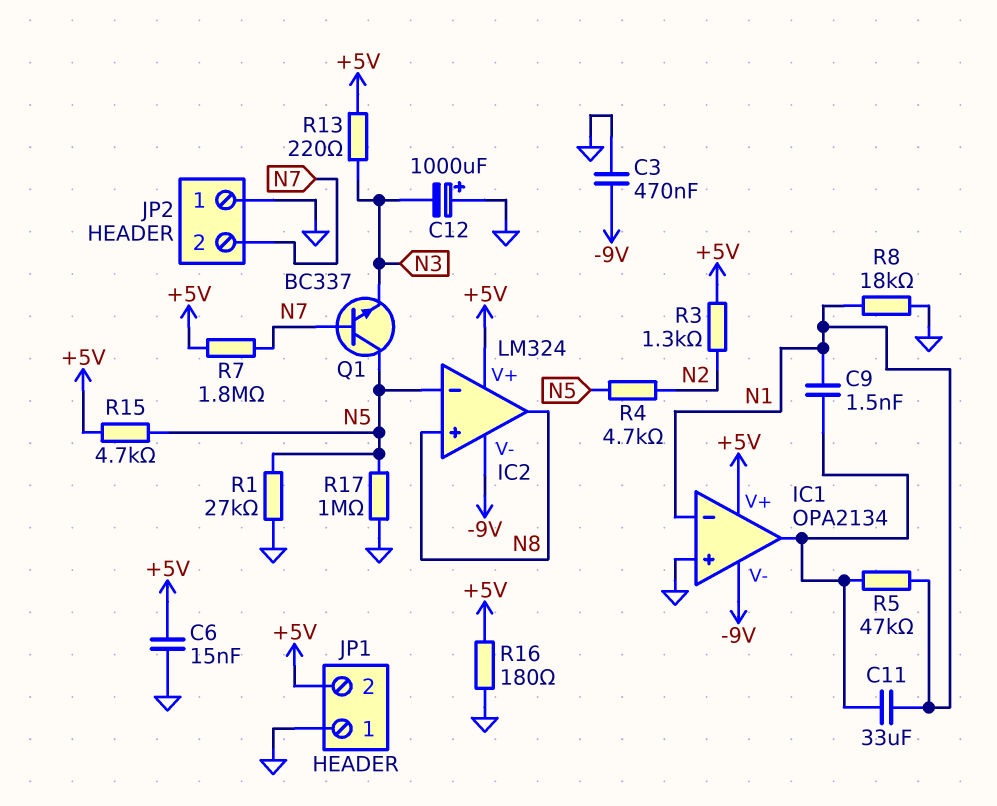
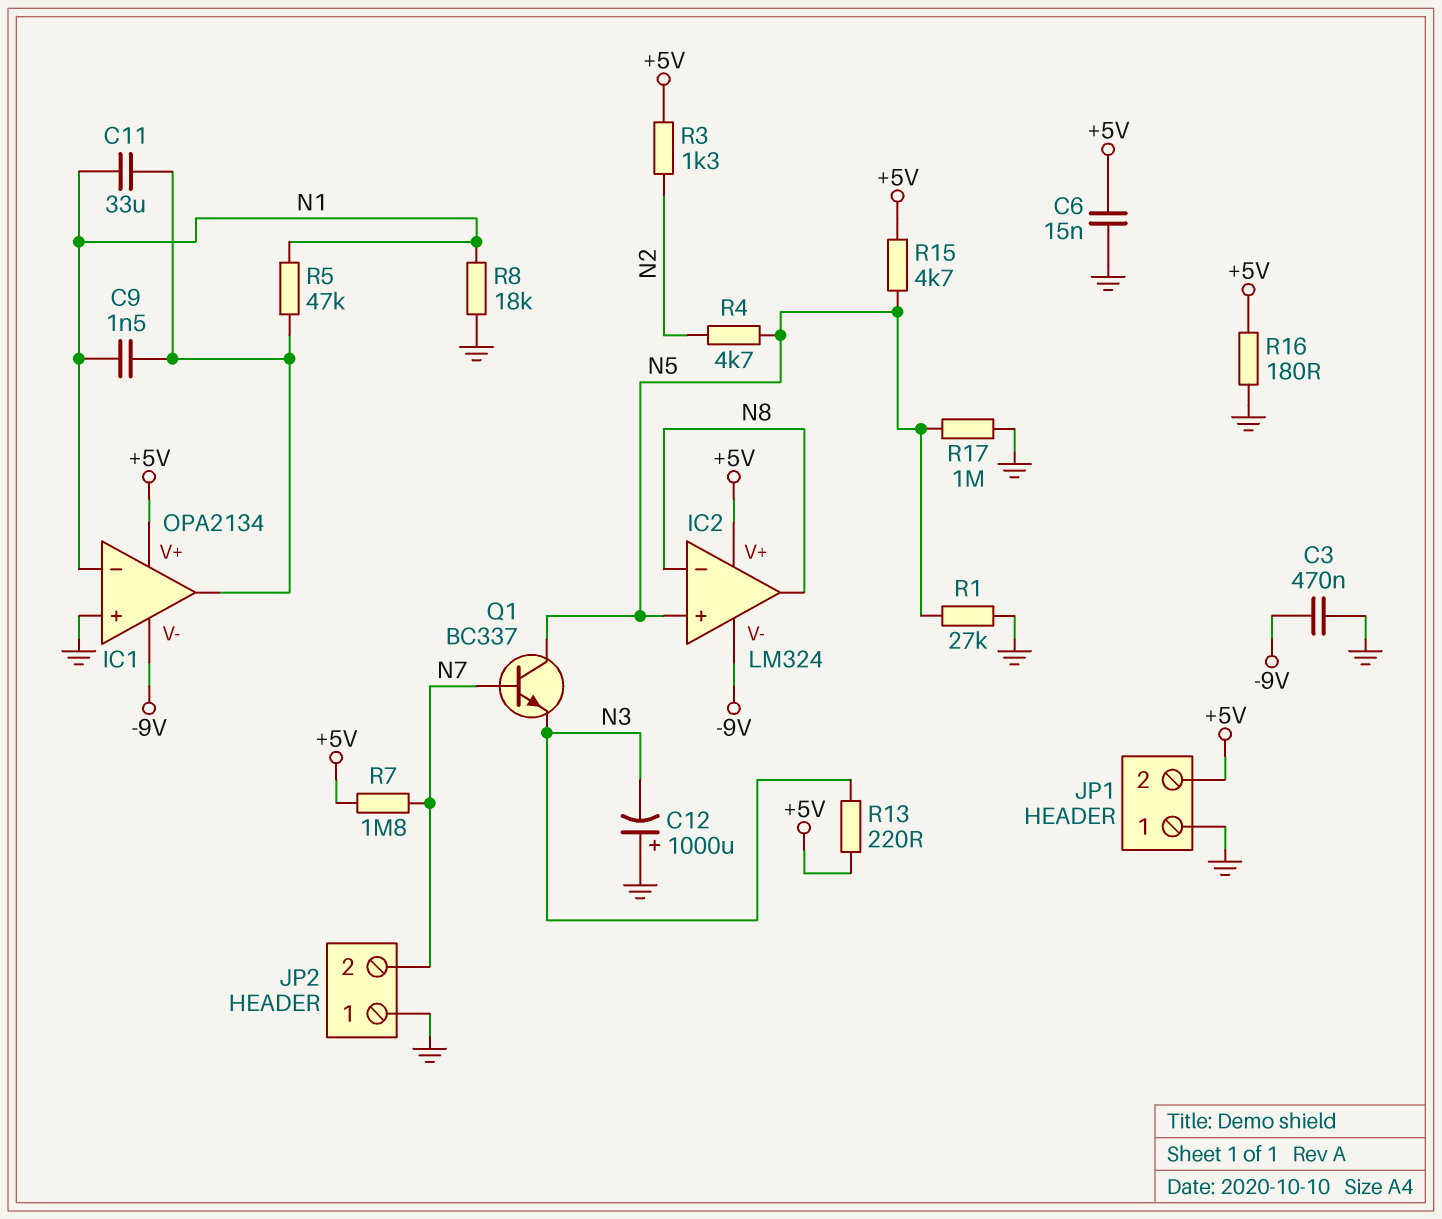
IC2 pin in+: N8 -> N5
IC2 pin in-: N5 -> N8

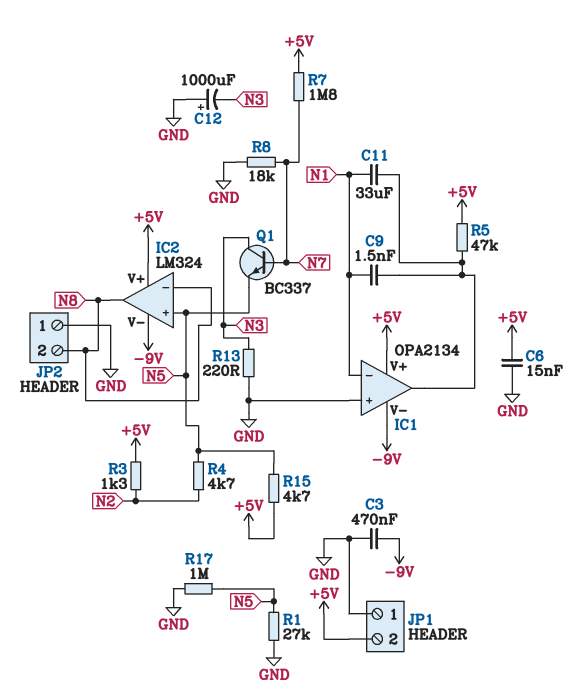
JP2 pin 2: N7 -> N8
Q1: NPN BC337 (B N7, C N5, E N3) -> NPN BC337 (B N7, C N3, E N5)
R5: 47k (IC1/out, N1) -> 47k (+5V, IC1/out)
R8: 18k (GND, N1) -> 18k (GND, N7)
R13: 220 (+5V, N3) -> 220 (GND, N3)
R16: 180 (+5V, GND) -> none

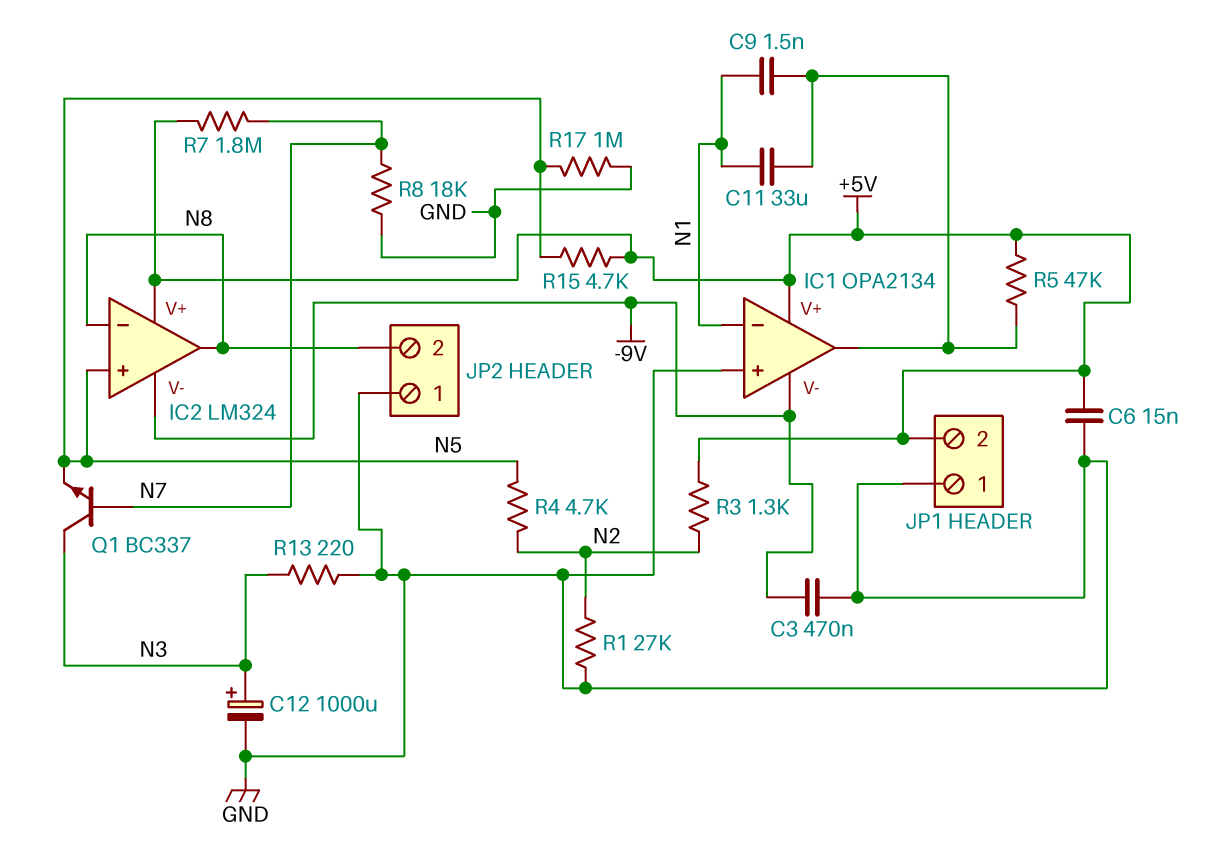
C12: 1000uF (plus GND, minus N3) -> 1000uF (plus N3, minus GND)
R1: 27k (GND, N5) -> 27k (GND, N2)

